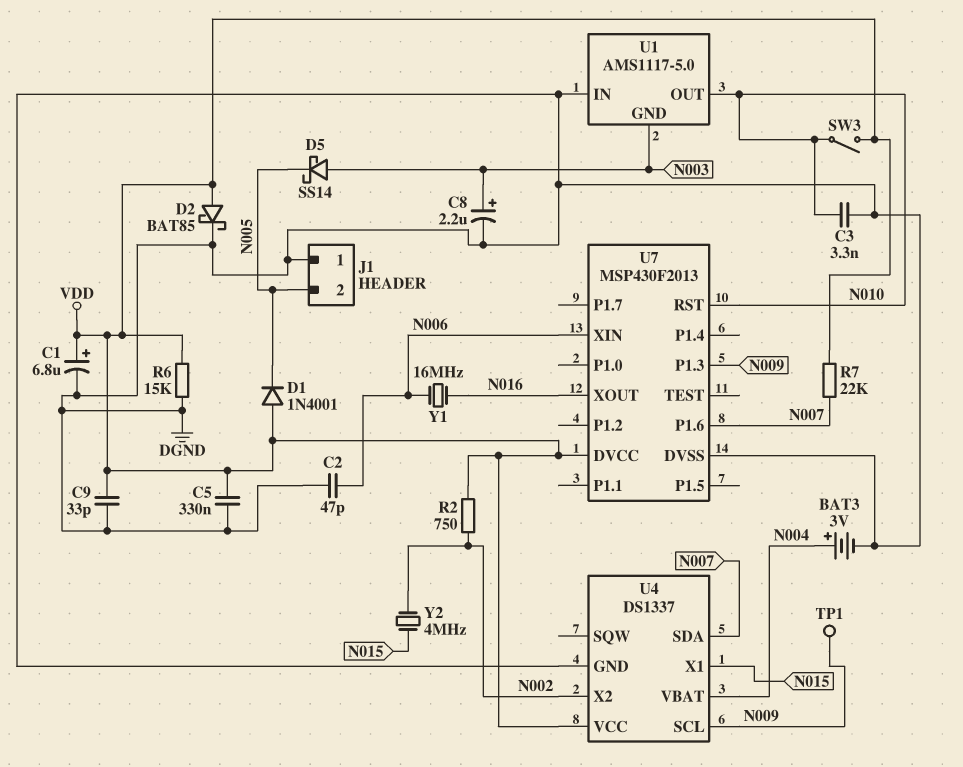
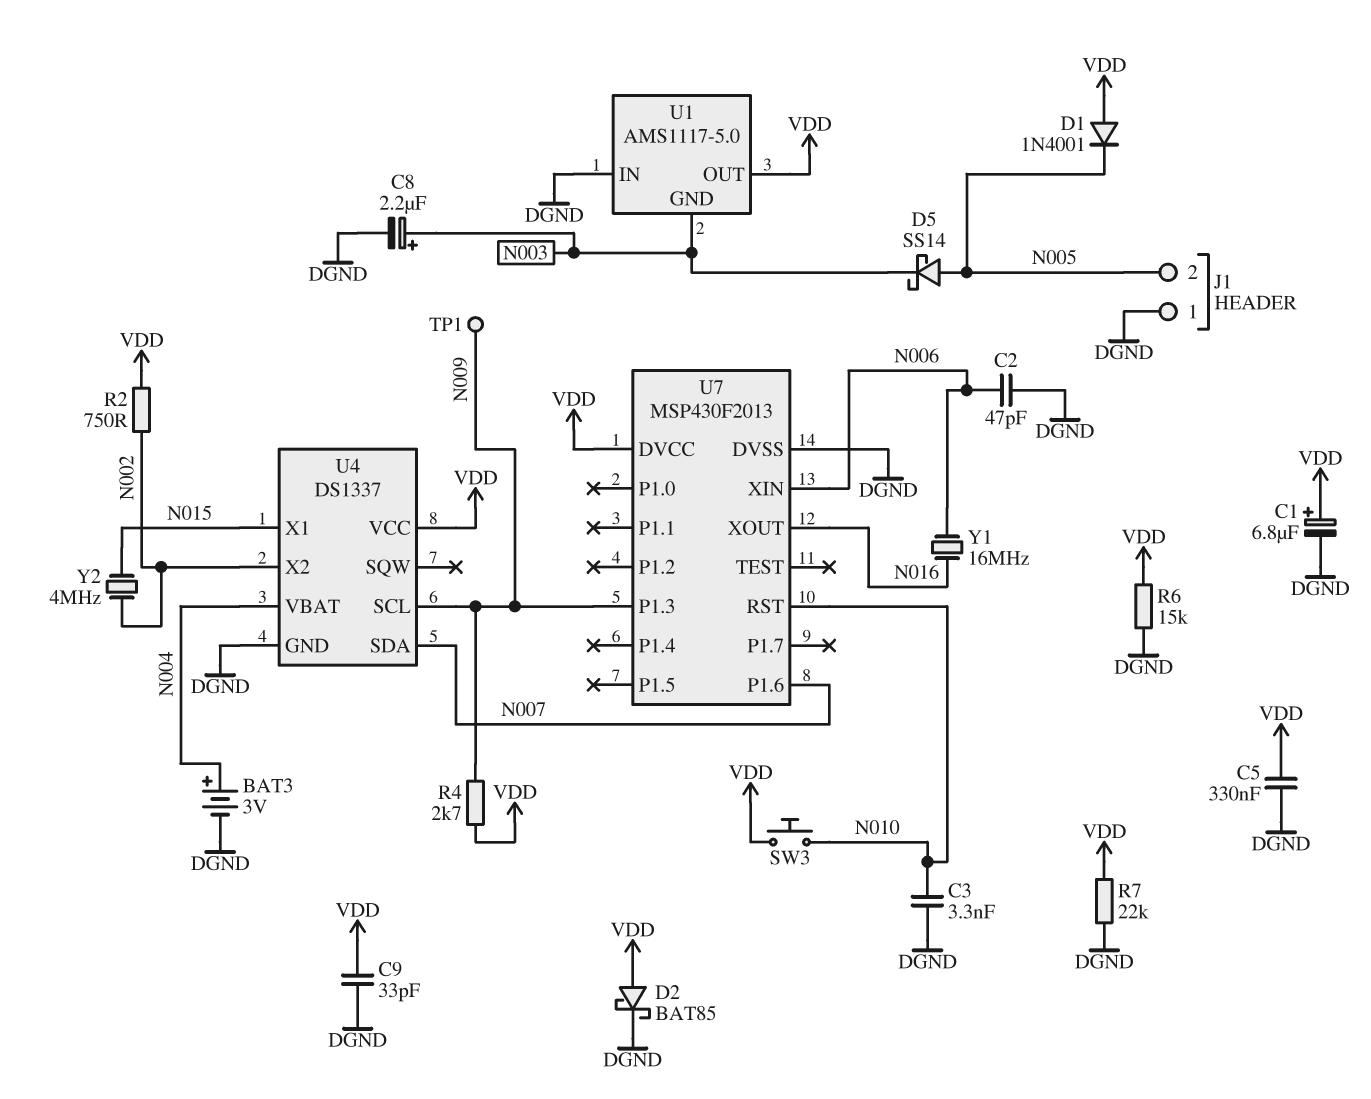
D5: schottky SS14 (A N003, K N005) -> schottky SS14 (A N005, K N003)
R4: none -> 2.7k (N009, VDD)
R7: 22k (N007, VDD) -> 22k (DGND, VDD)
SW3: switch (N010, VDD) -> button (N010, VDD)
U1 pin OUT: N010 -> VDD

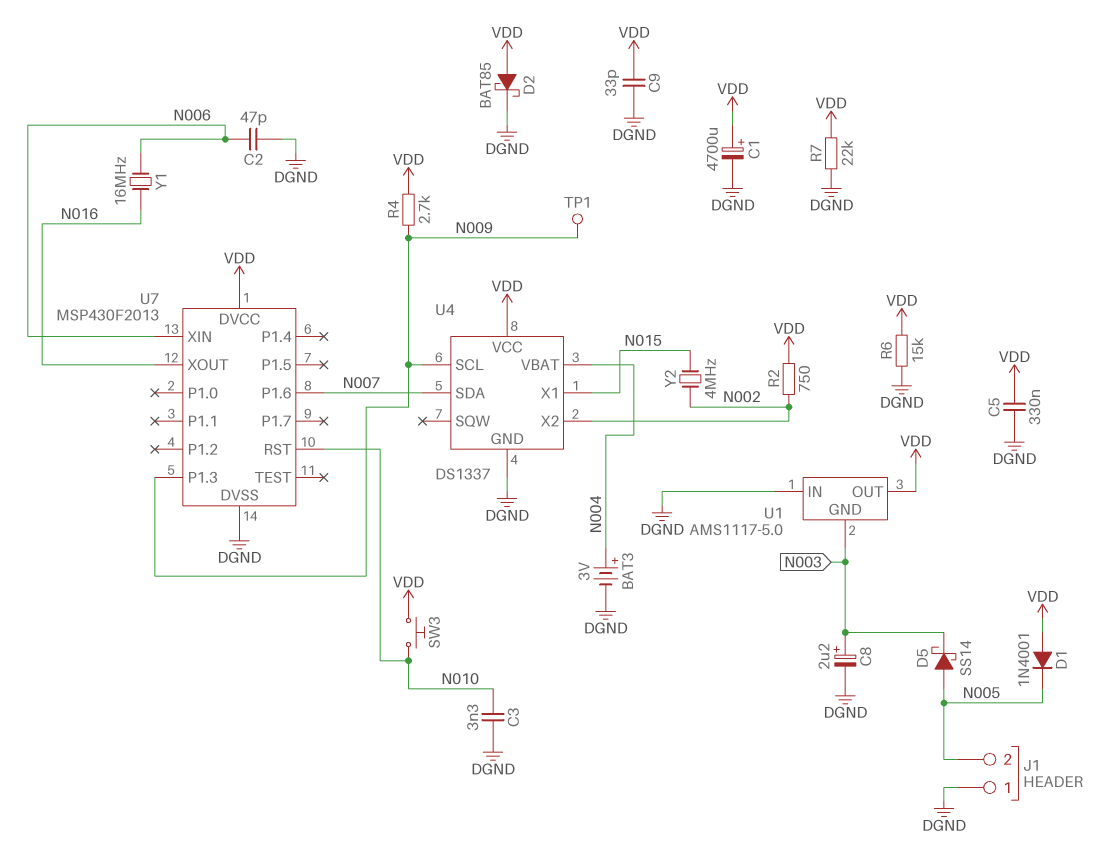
C1: 6.8uF (plus VDD, minus DGND) -> 4700uF (plus VDD, minus DGND)

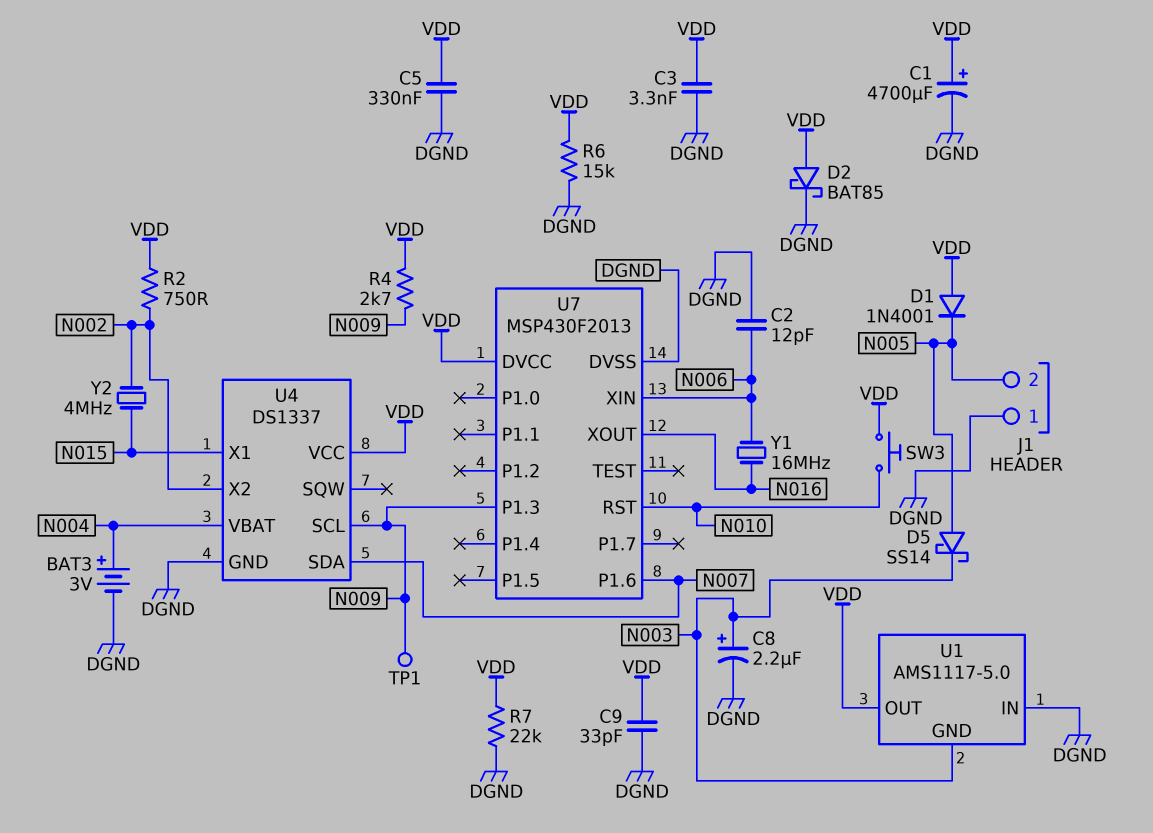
C2: 47pF (DGND, N006) -> 12pF (DGND, N006)
C3: 3.3nF (DGND, N010) -> 3.3nF (DGND, VDD)

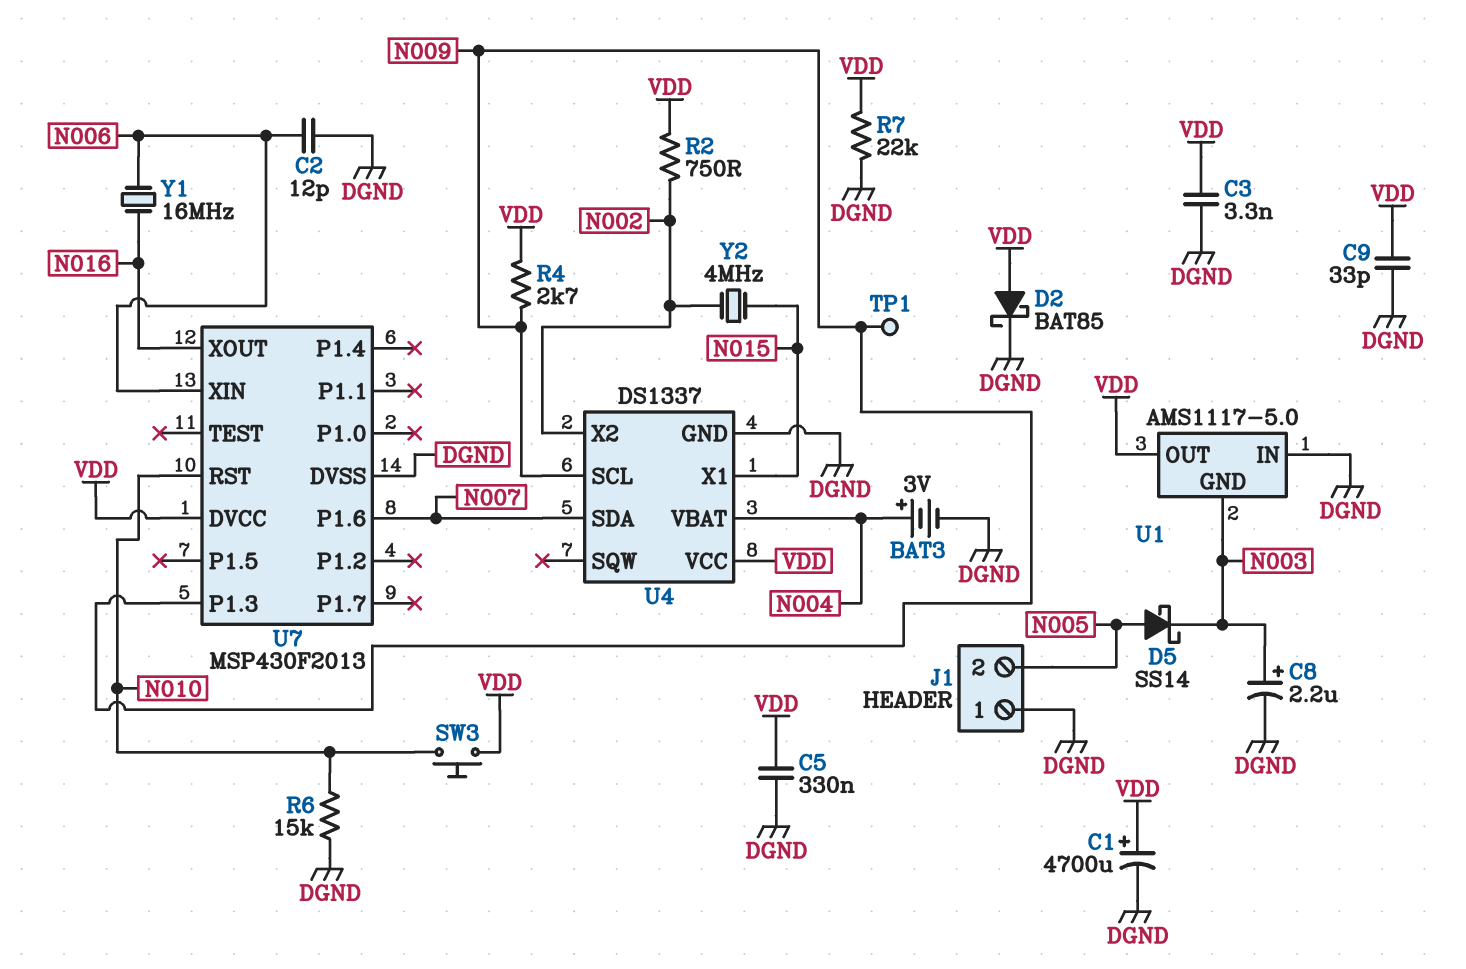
D1: diode 1N4001 (A VDD, K N005) -> none
R6: 15k (DGND, VDD) -> 15k (DGND, N010)

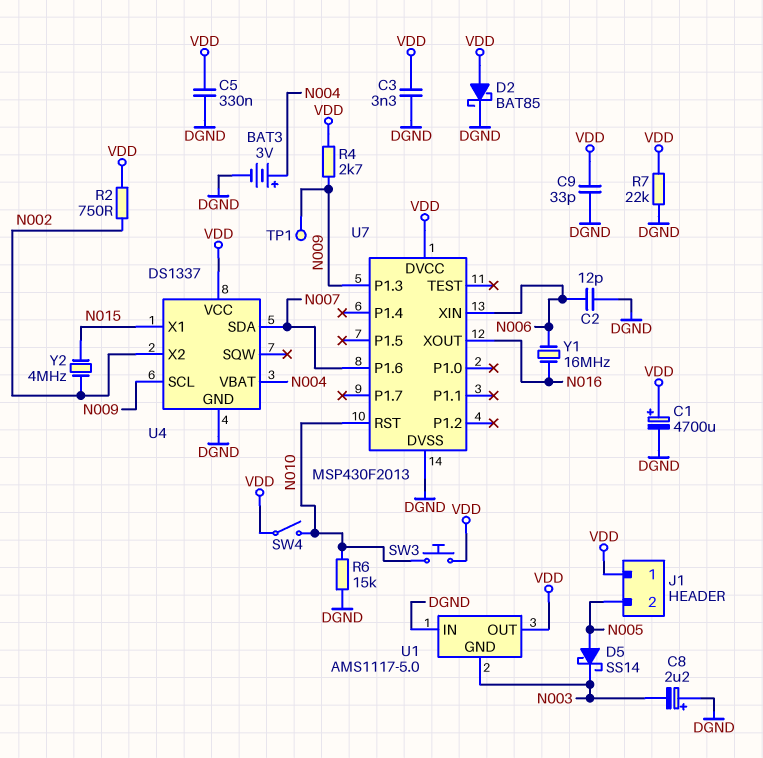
C8: 2.2uF (plus N003, minus DGND) -> 2.2uF (plus DGND, minus N003)
J1 pin 1: DGND -> VDD
SW4: none -> switch (N010, VDD)

